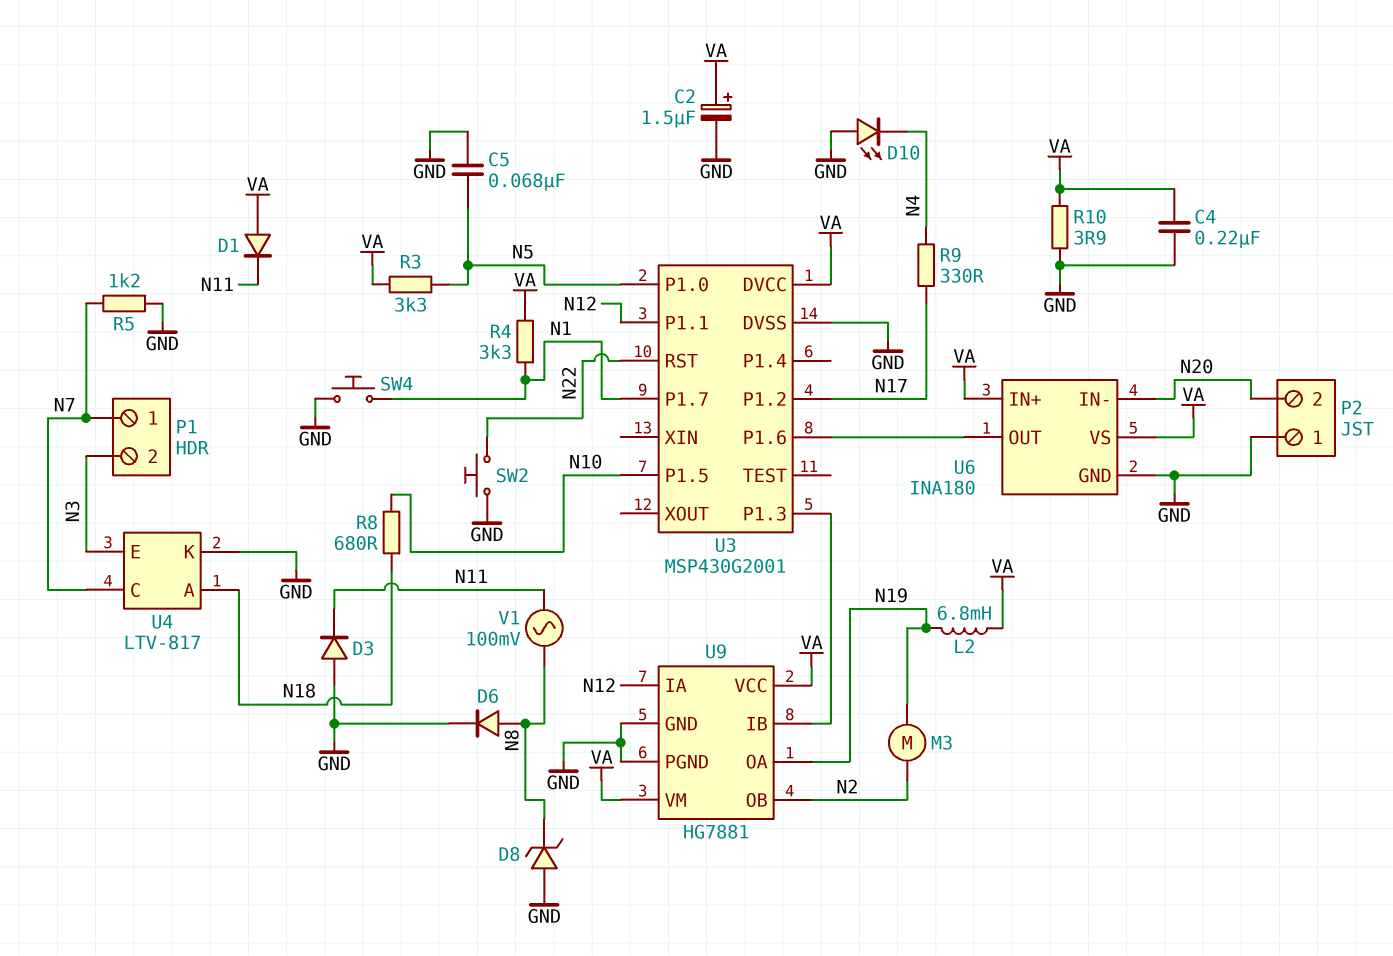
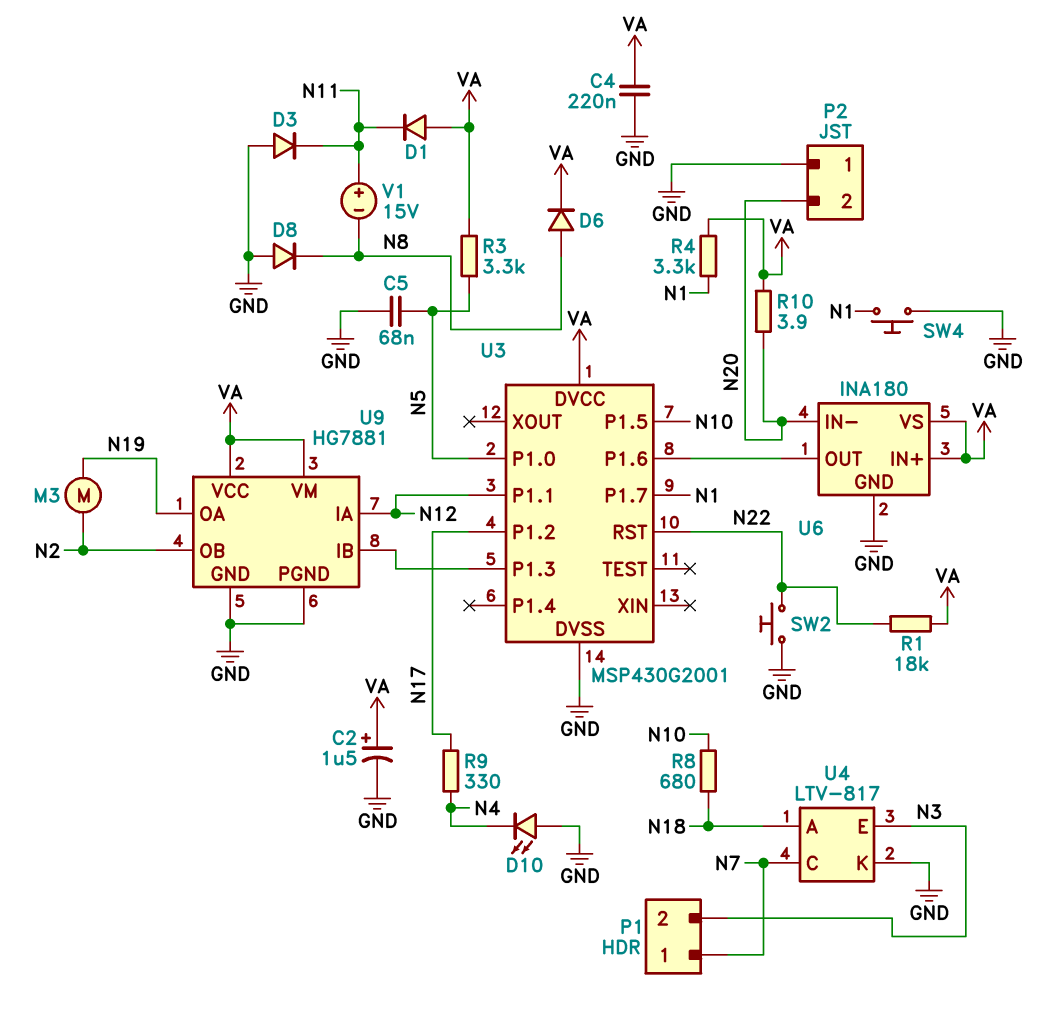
D6: diode (A N8, K GND) -> diode (A N8, K VA)
D8: zener (A GND, K N8) -> diode (A GND, K N8)
L2: 6.8mH (N19, VA) -> none
R1: none -> 18k (N22, VA)
R5: 1.2k (GND, N7) -> none
R10: 3.9 (GND, VA) -> 3.9 (N20, VA)
V1: AC 100mV (N8, N11) -> 15V (plus N11, minus N8)

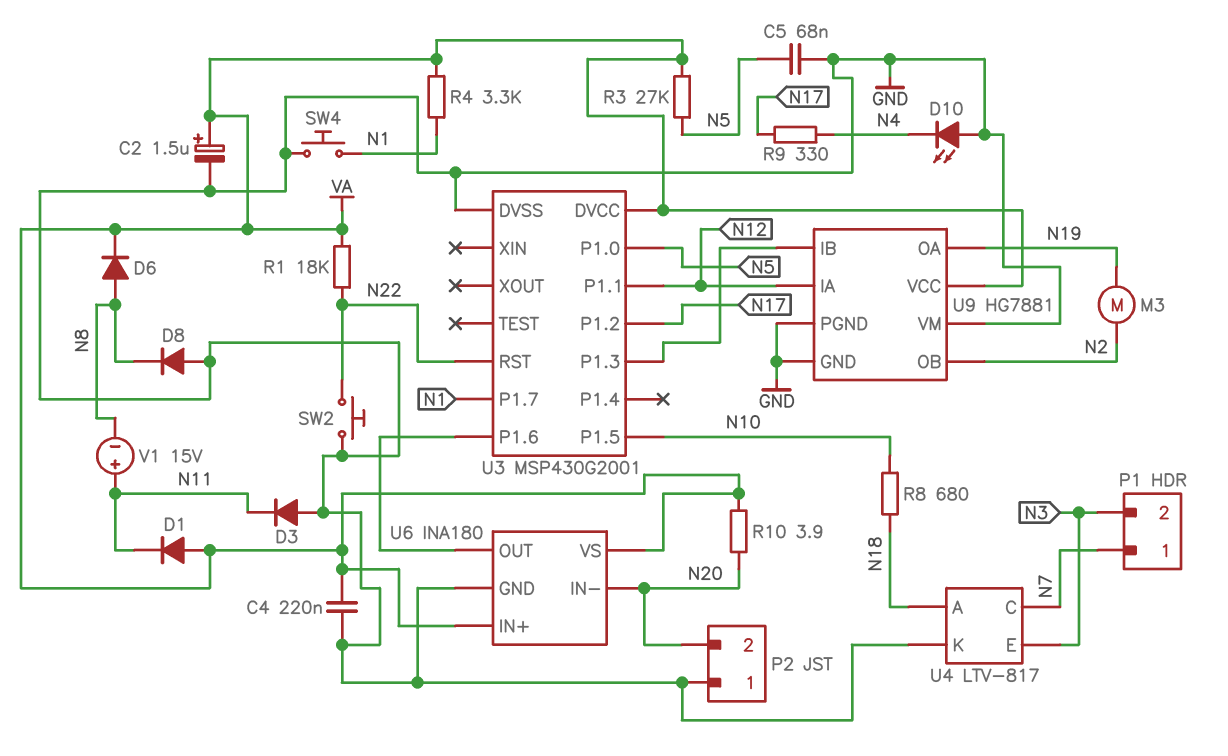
R3: 3.3k (N5, VA) -> 27k (N5, VA)
U9 pin VM: VA -> GND

